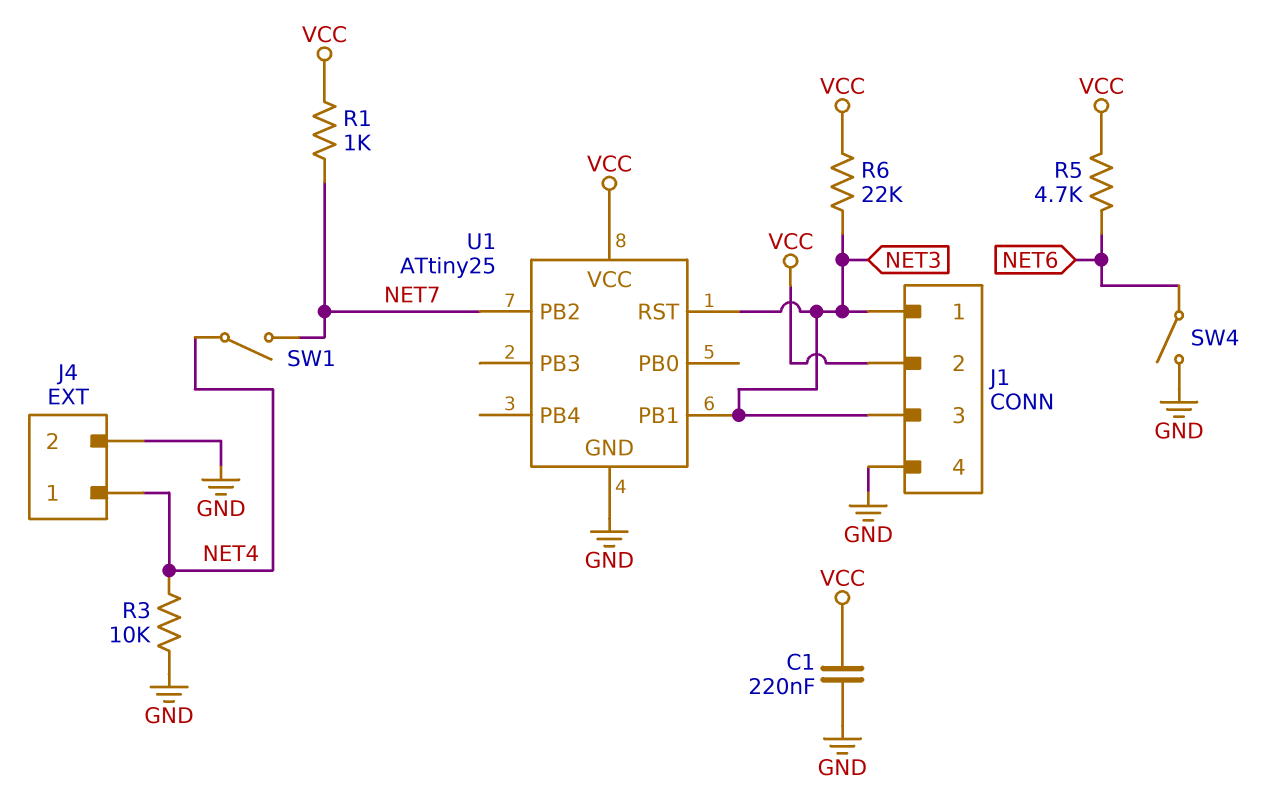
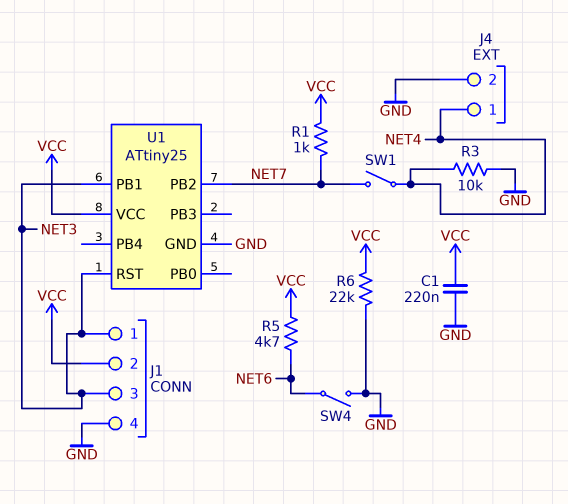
R6: 22k (NET3, VCC) -> 22k (GND, VCC)

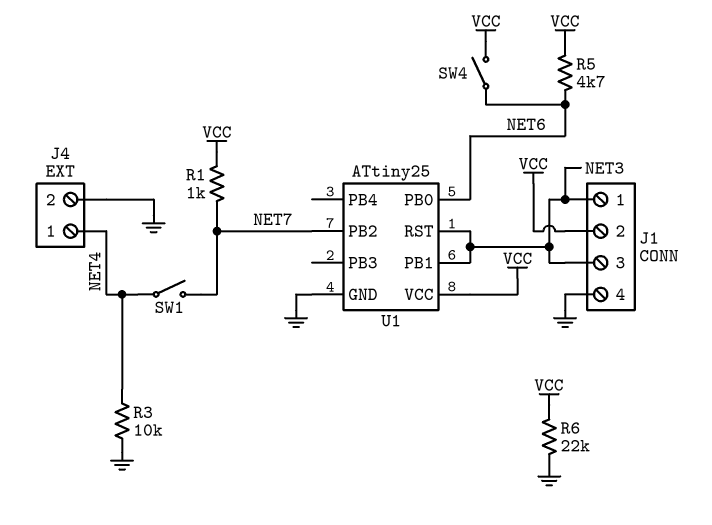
C1: 220nF (GND, VCC) -> none
SW4: switch (GND, NET6) -> switch (NET6, VCC)
U1 pin PB0: none -> NET6

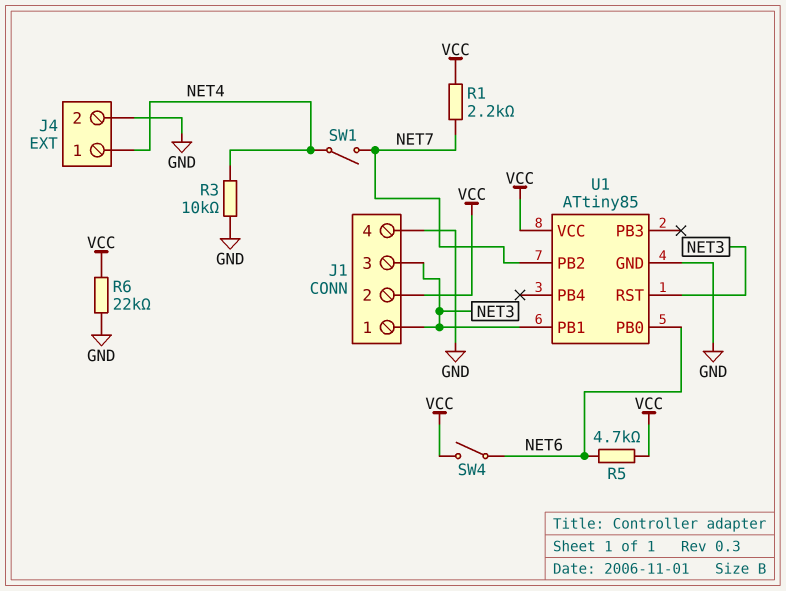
R1: 1k (NET7, VCC) -> 2.2k (NET7, VCC)
U1: ATtiny25 -> ATtiny85

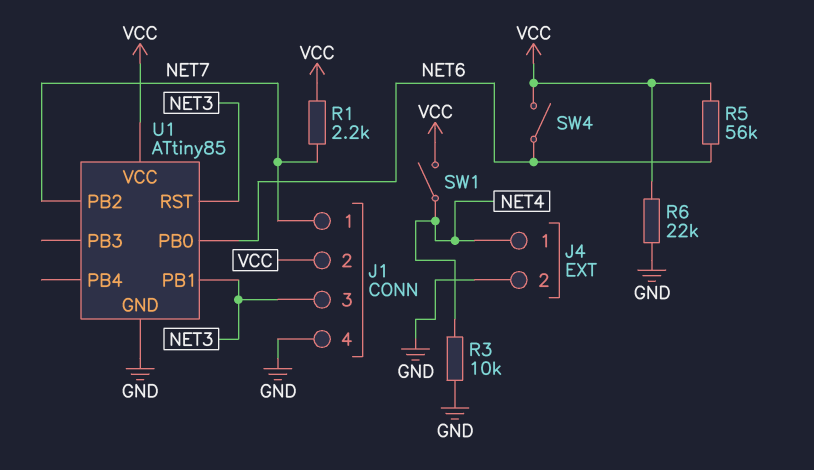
J1 pin 1: NET3 -> NET7
R5: 4.7k (NET6, VCC) -> 56k (NET6, VCC)
SW1: switch (NET4, NET7) -> switch (NET4, VCC)

